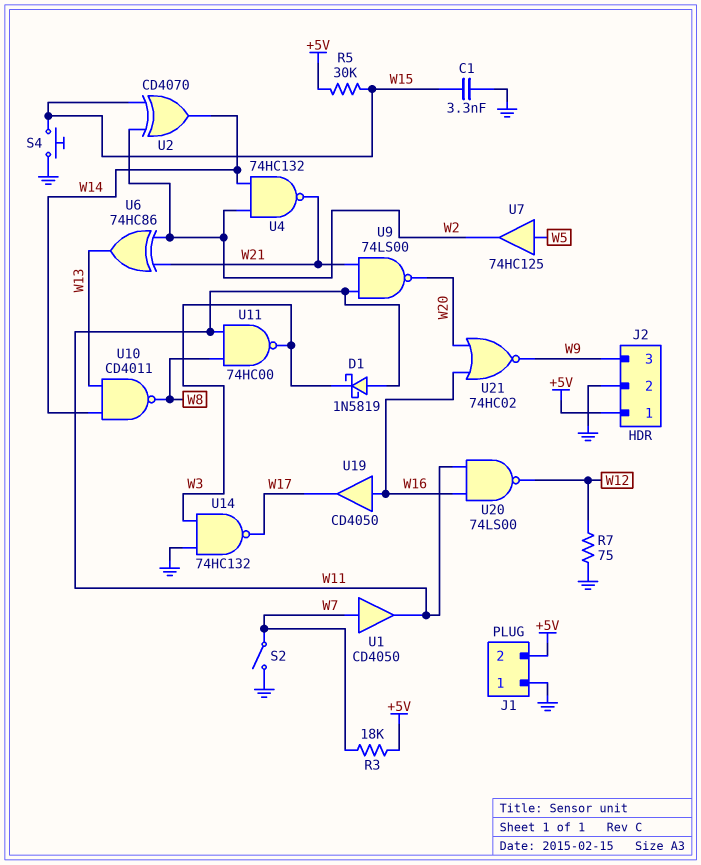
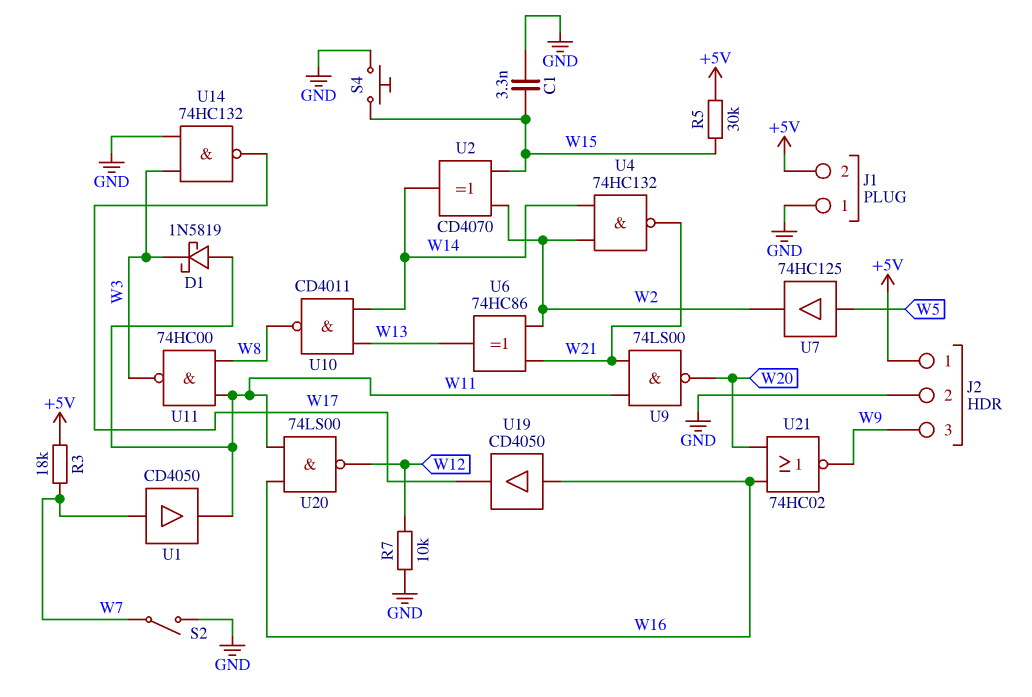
R7: 75 (GND, W12) -> 10k (GND, W12)

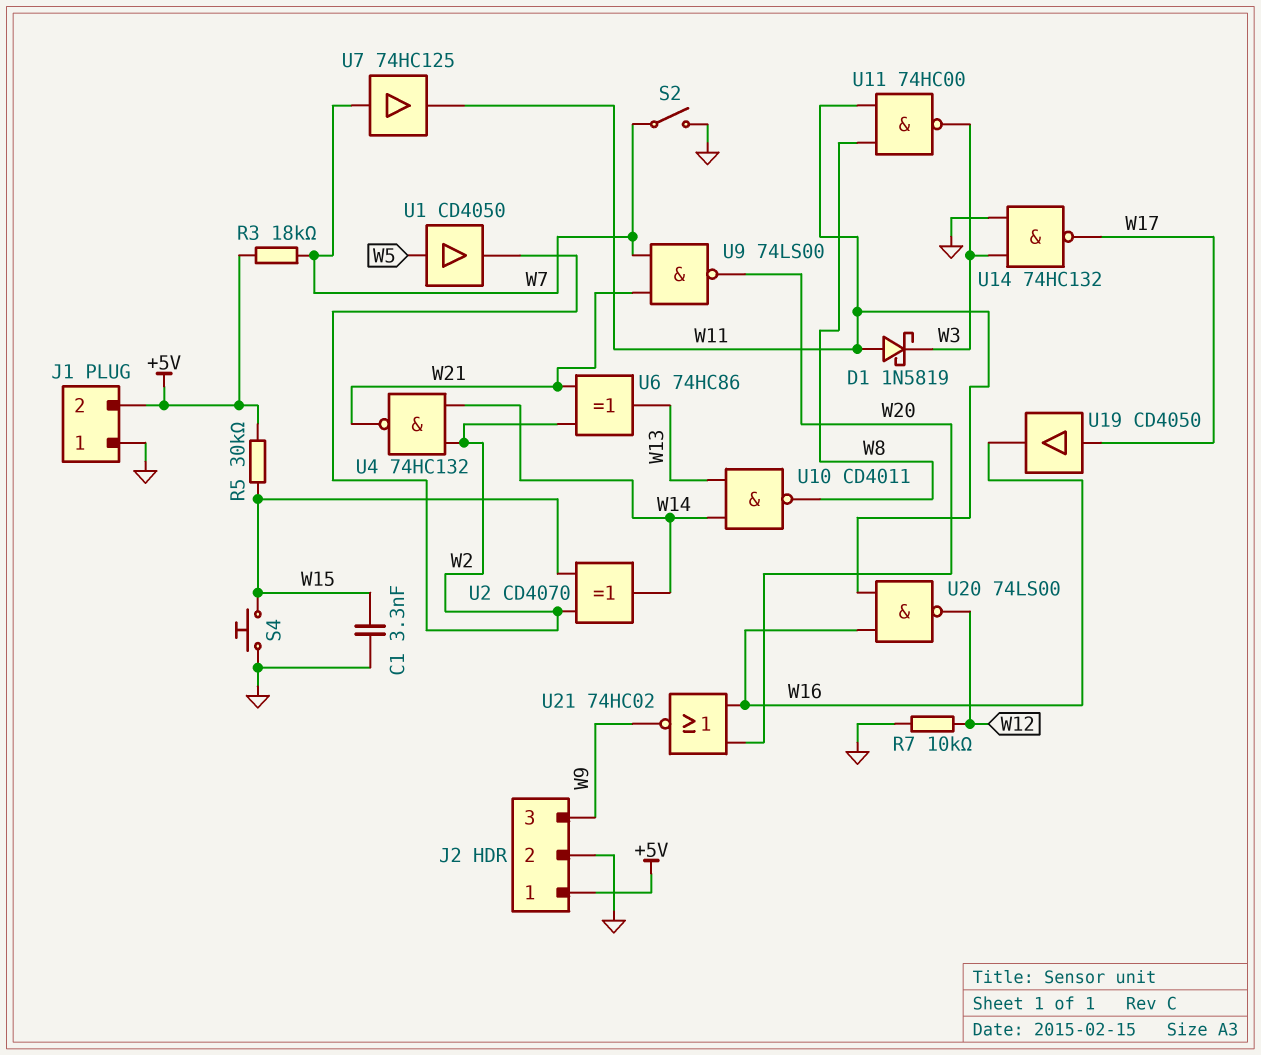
U1: buffer CD4050 (in W7, out W11) -> buffer CD4050 (in W5, out W2)
U7: buffer 74HC125 (in W5, out W2) -> buffer 74HC125 (in W7, out W11)
U9: NAND 74LS00 (in W11, in W21, out W20) -> NAND 74LS00 (in W7, in W21, out W20)
U19: buffer CD4050 (in W16, out W17) -> buffer CD4050 (in W17, out W16)

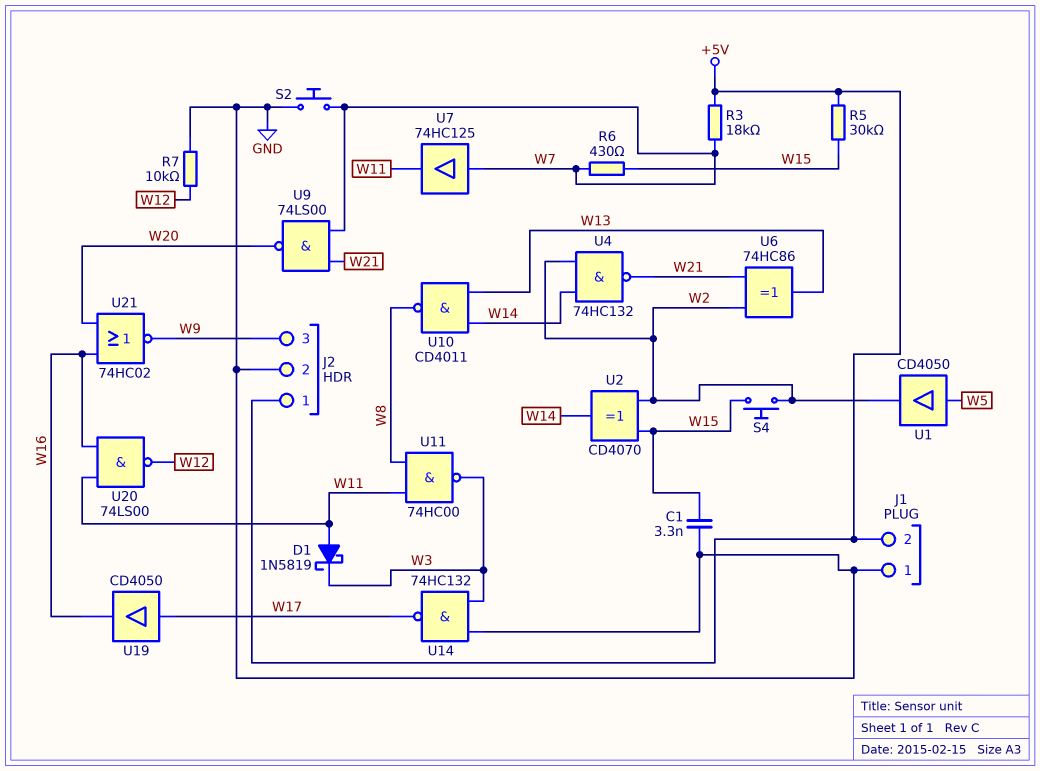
R6: none -> 430 (W7, W15)
S2: switch (GND, W7) -> button (GND, W7)
S4: button (GND, W15) -> button (W2, W15)

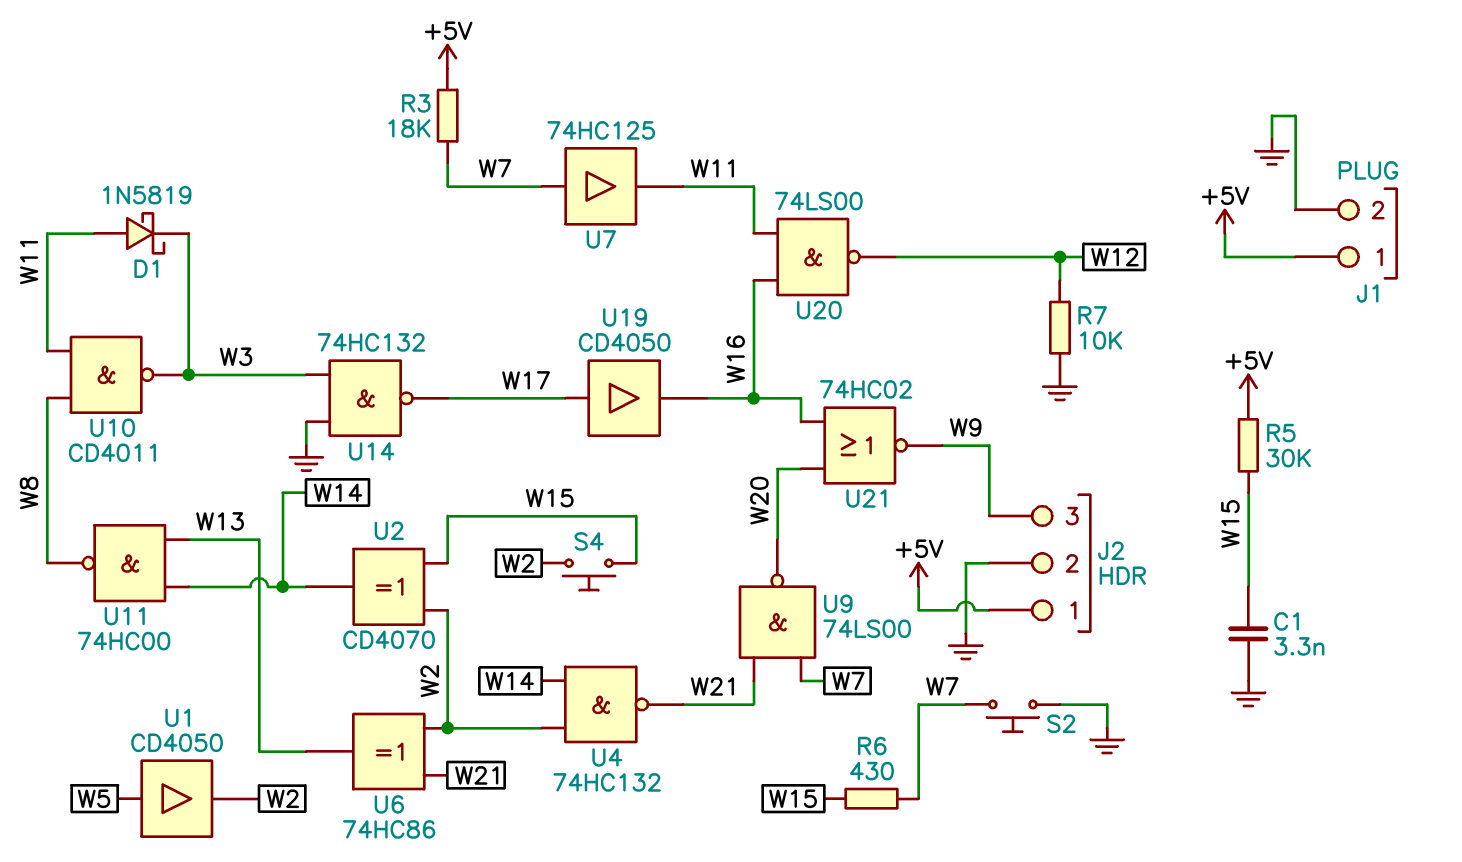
J1 pin 1: GND -> +5V
J1 pin 2: +5V -> GND
U10: NAND CD4011 (in W13, in W14, out W8) -> NAND CD4011 (in W8, in W11, out W3)
U11: NAND 74HC00 (in W8, in W11, out W3) -> NAND 74HC00 (in W13, in W14, out W8)

